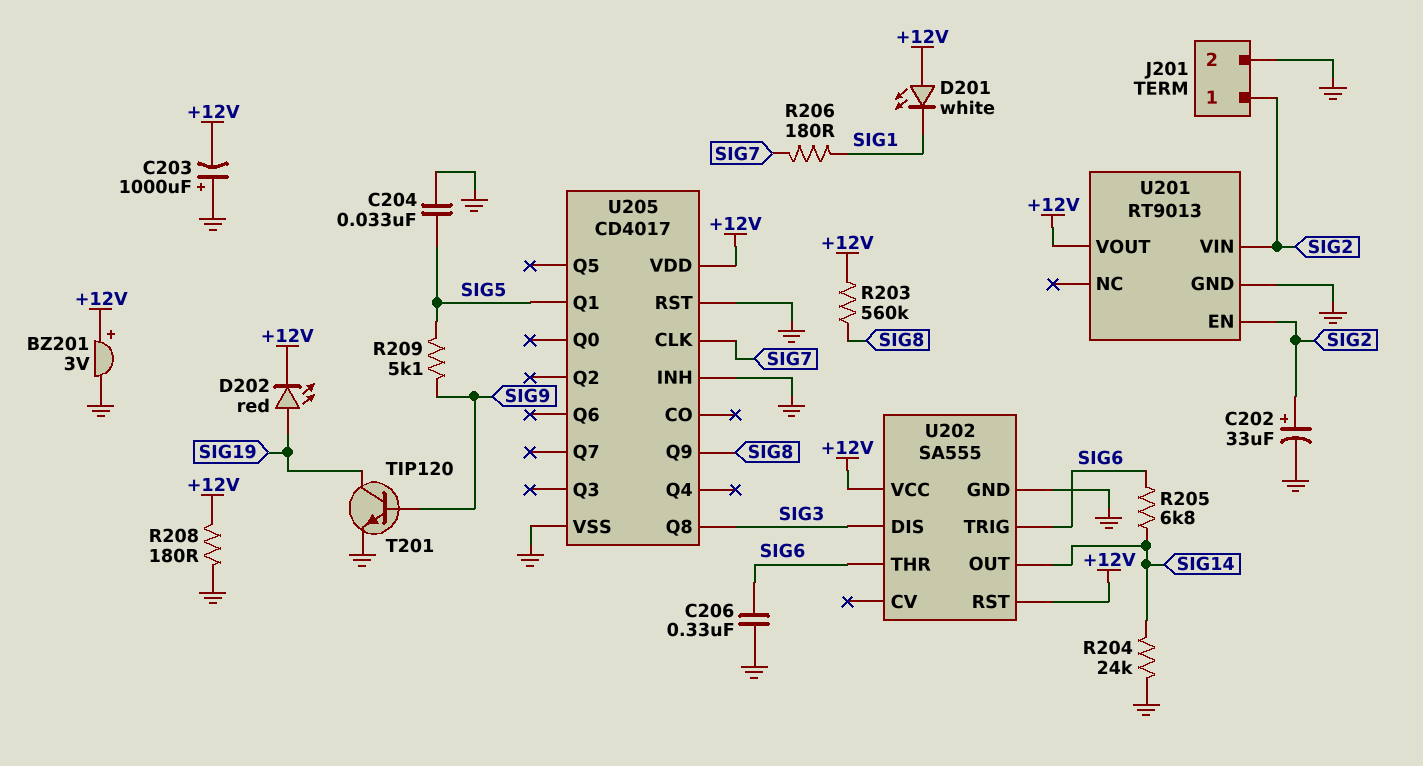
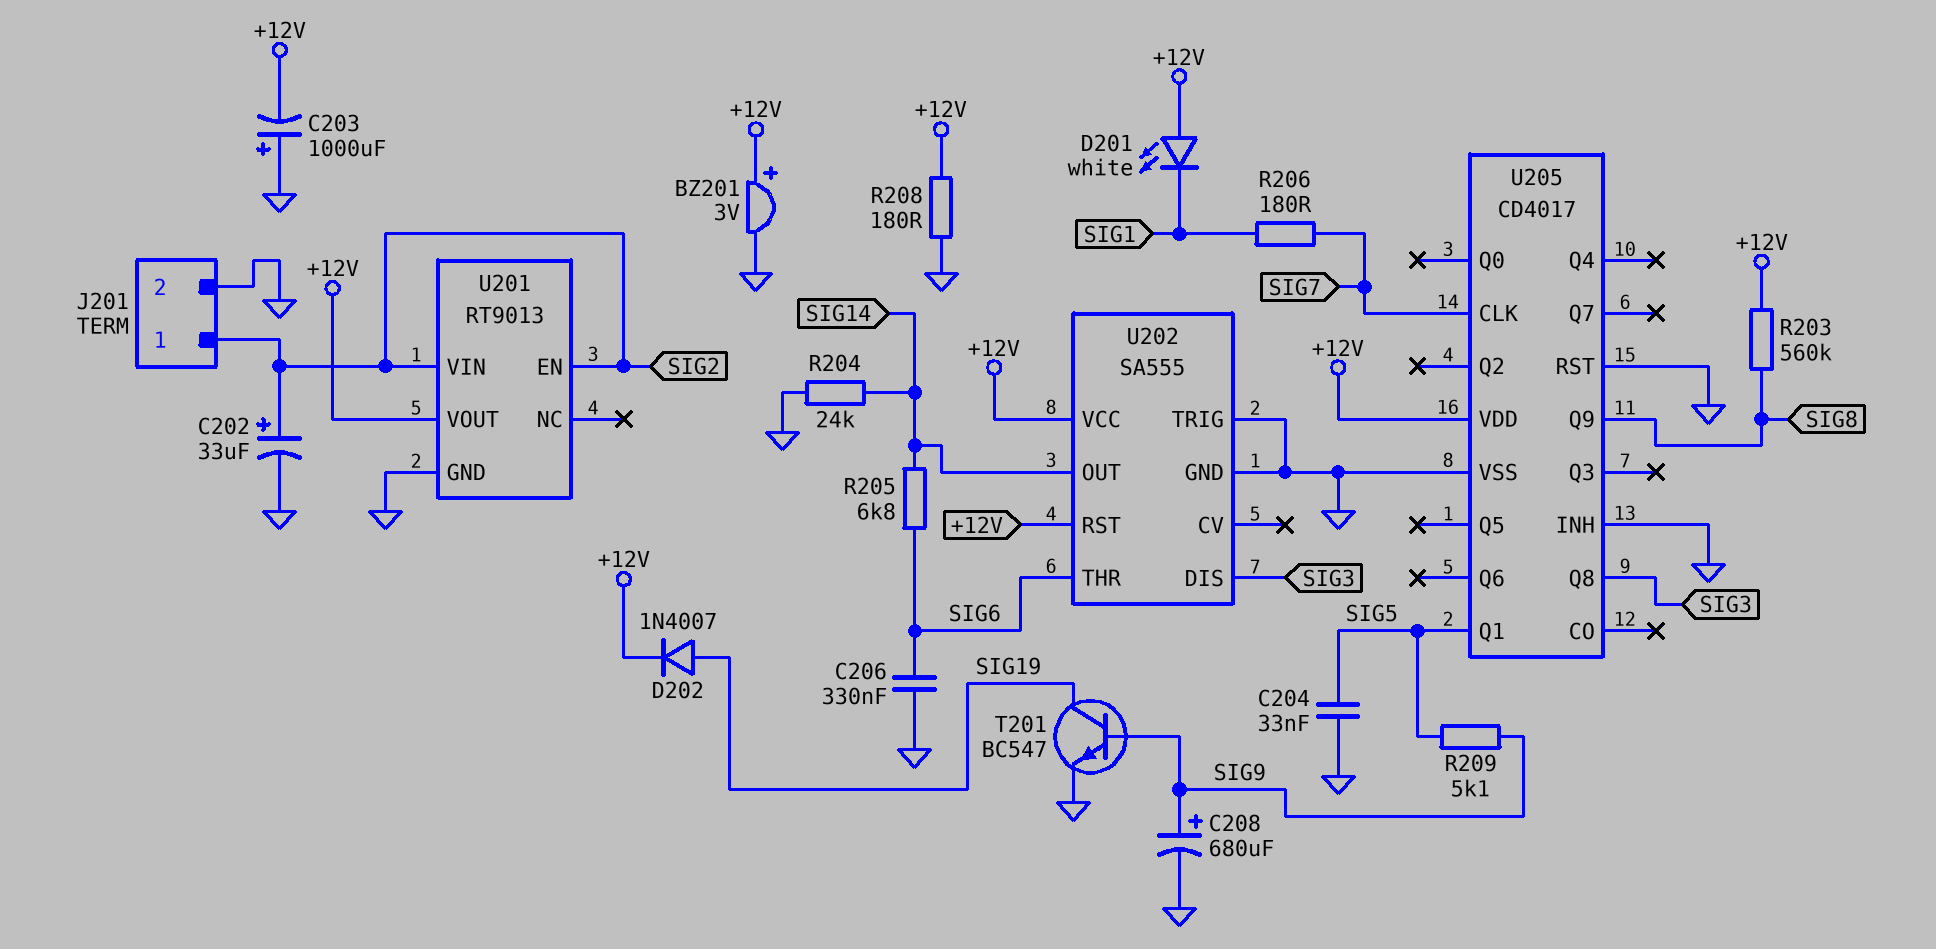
C208: none -> 680uF (plus SIG9, minus GND)
D202: LED red (A SIG19, K +12V) -> diode 1N4007 (A SIG19, K +12V)
T201: NPN TIP120 (B SIG9, C SIG19, E GND) -> NPN BC547 (B SIG9, C SIG19, E GND)
U202 pin TRIG: SIG6 -> GND

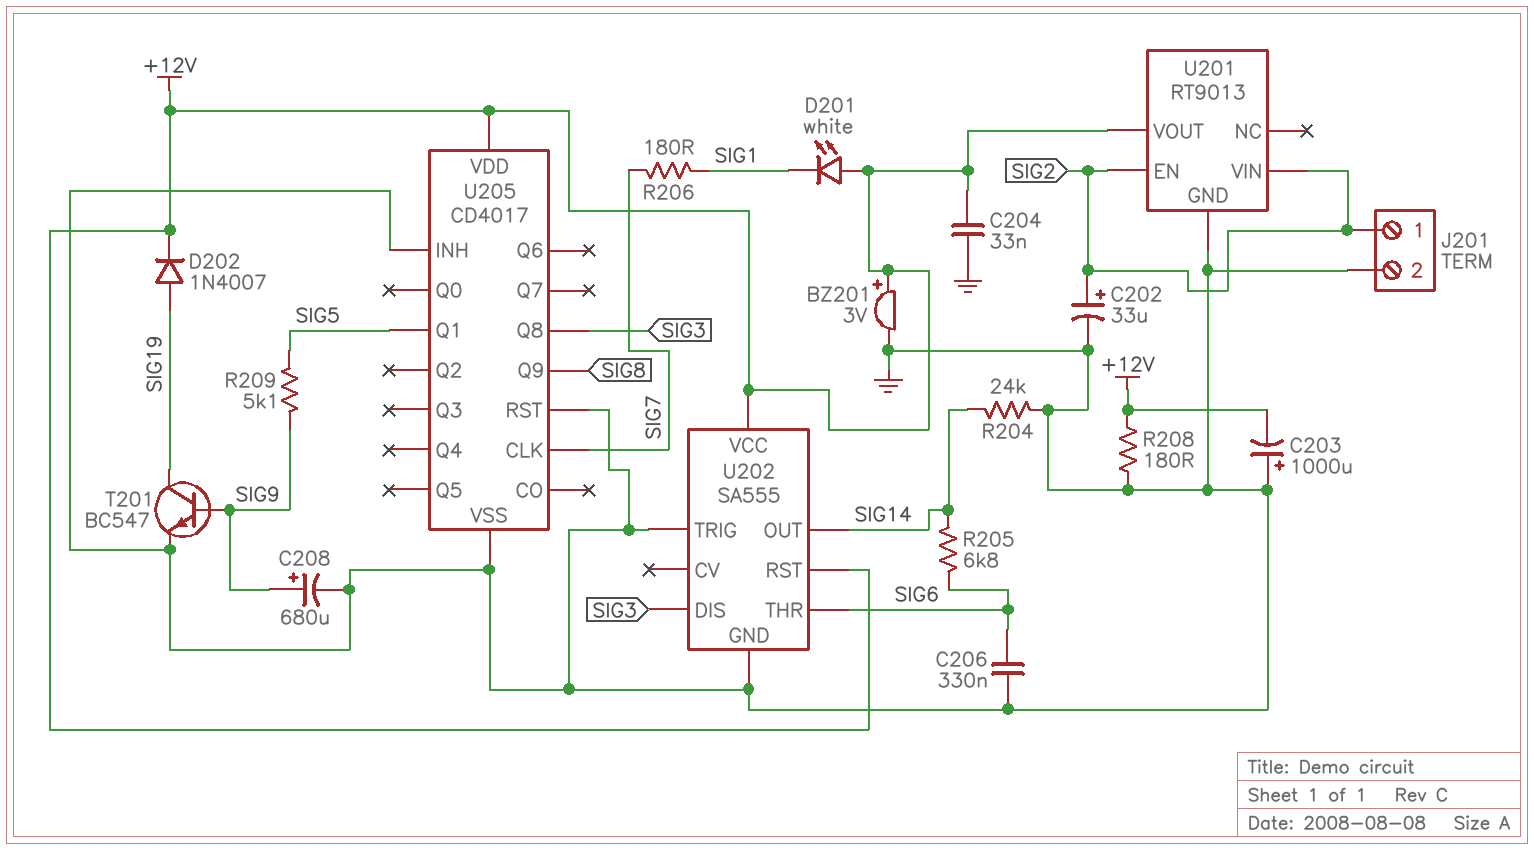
C204: 33nF (GND, SIG5) -> 33nF (+12V, GND)
R203: 560k (+12V, SIG8) -> none

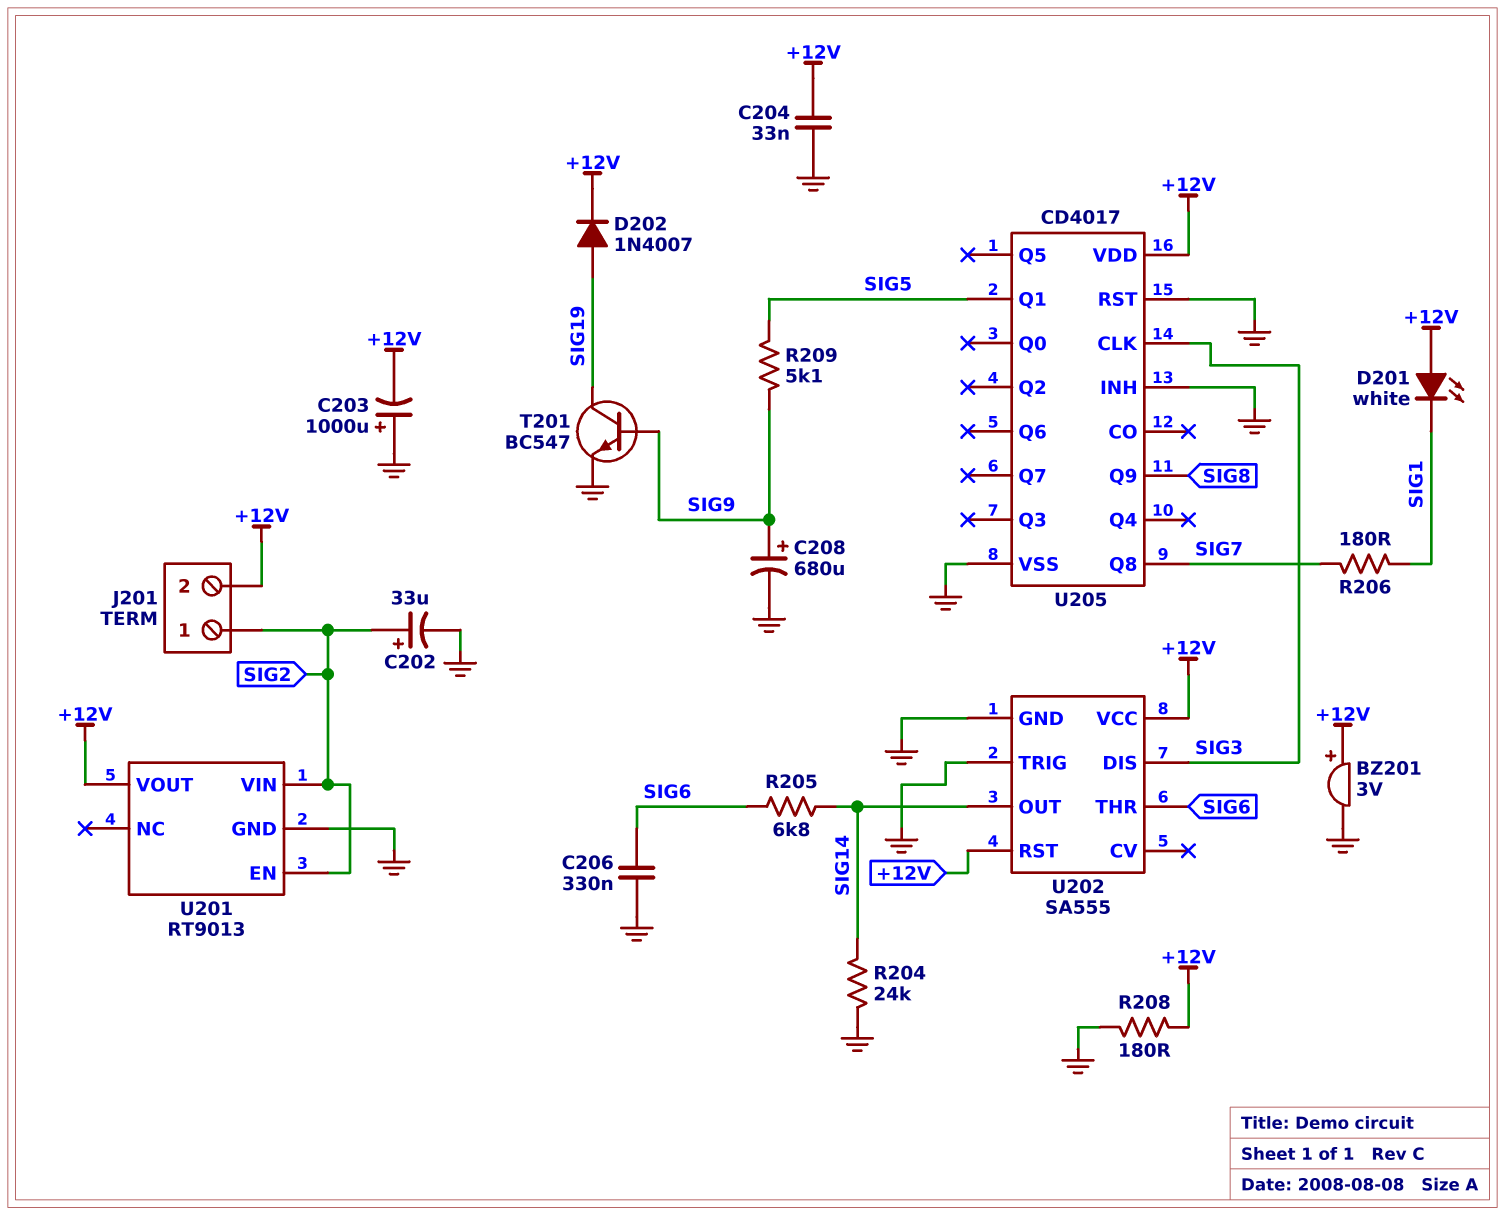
J201 pin 2: GND -> +12V
U205 pin CLK: SIG7 -> SIG3
U205 pin Q8: SIG3 -> SIG7

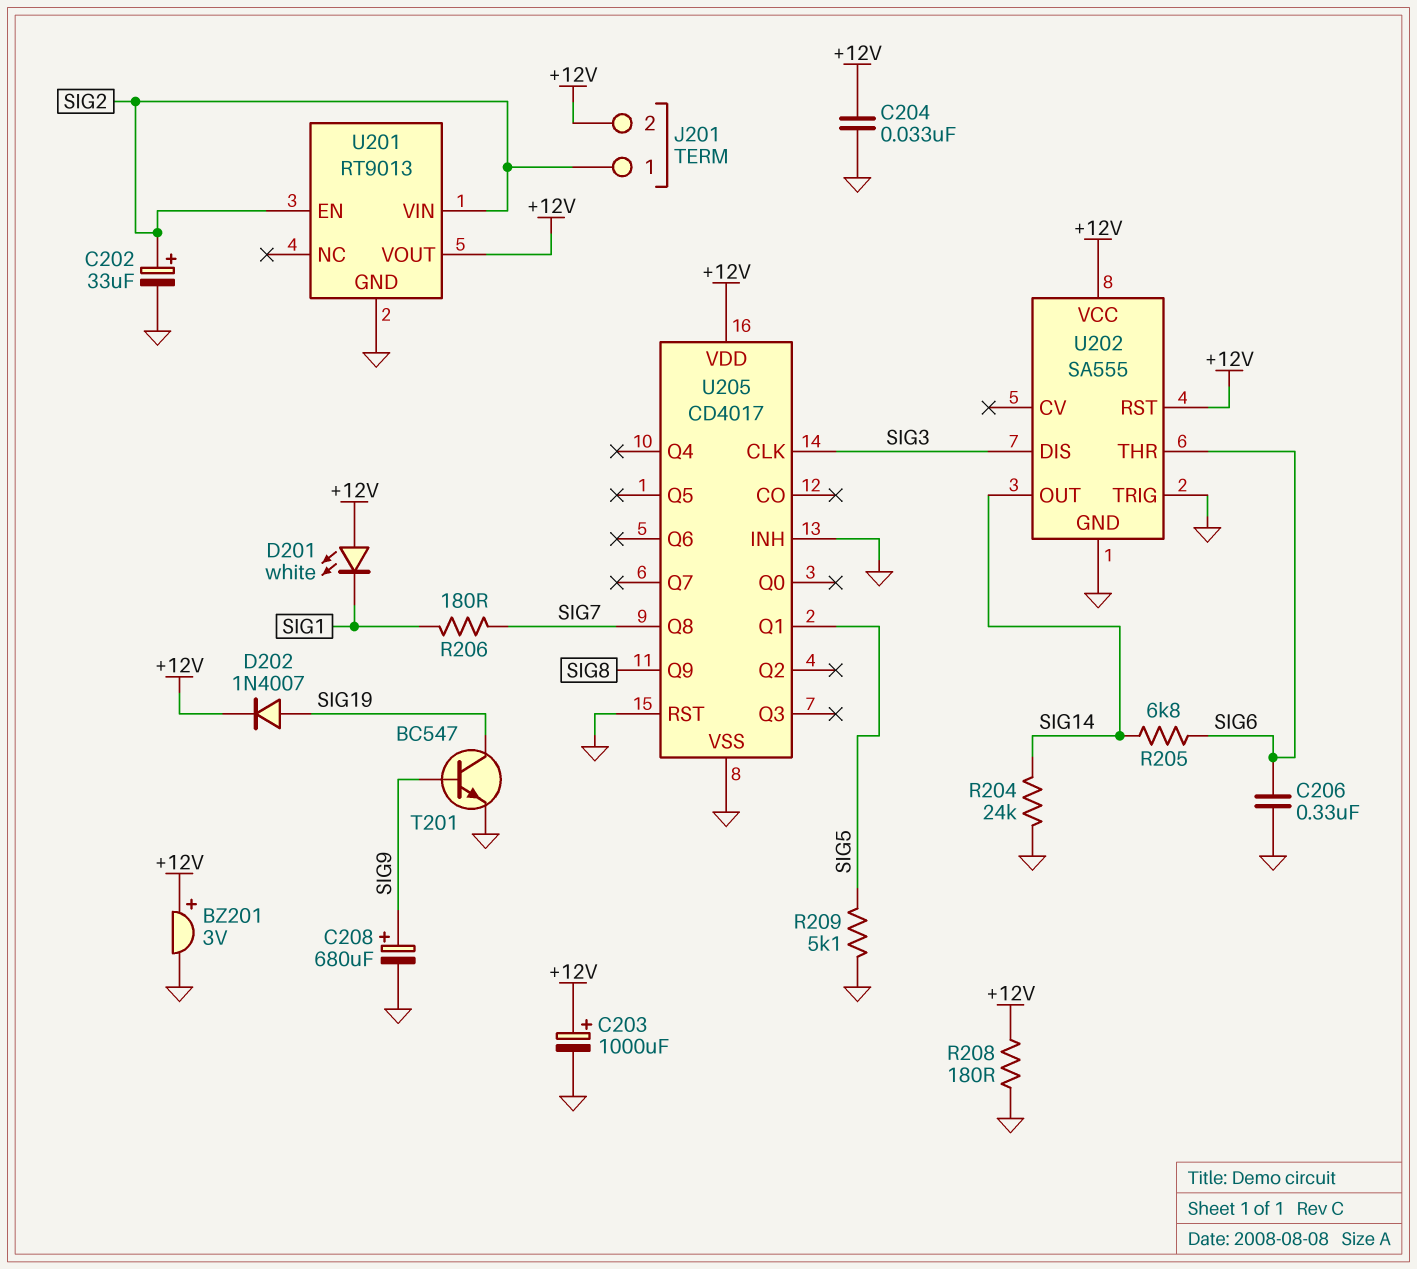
C203: 1000uF (plus GND, minus +12V) -> 1000uF (plus +12V, minus GND)
R209: 5.1k (SIG5, SIG9) -> 5.1k (GND, SIG5)

